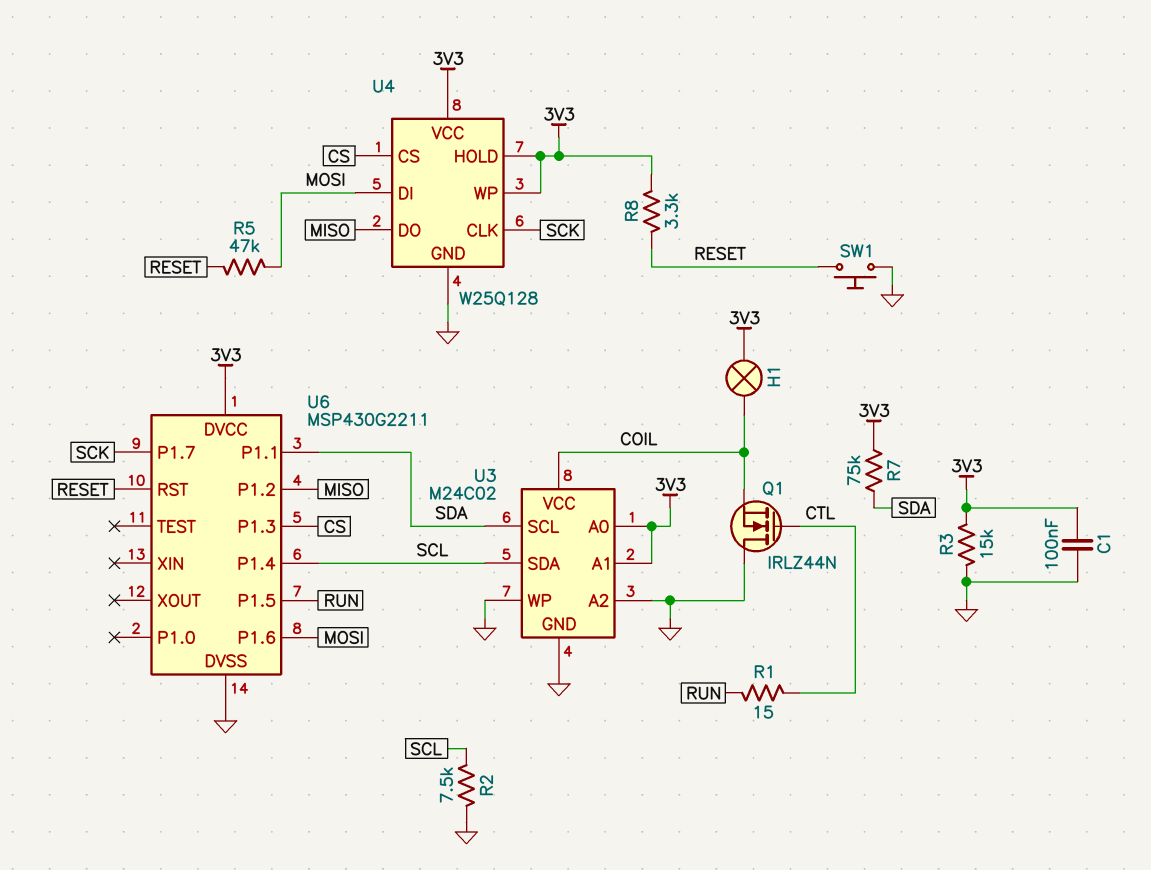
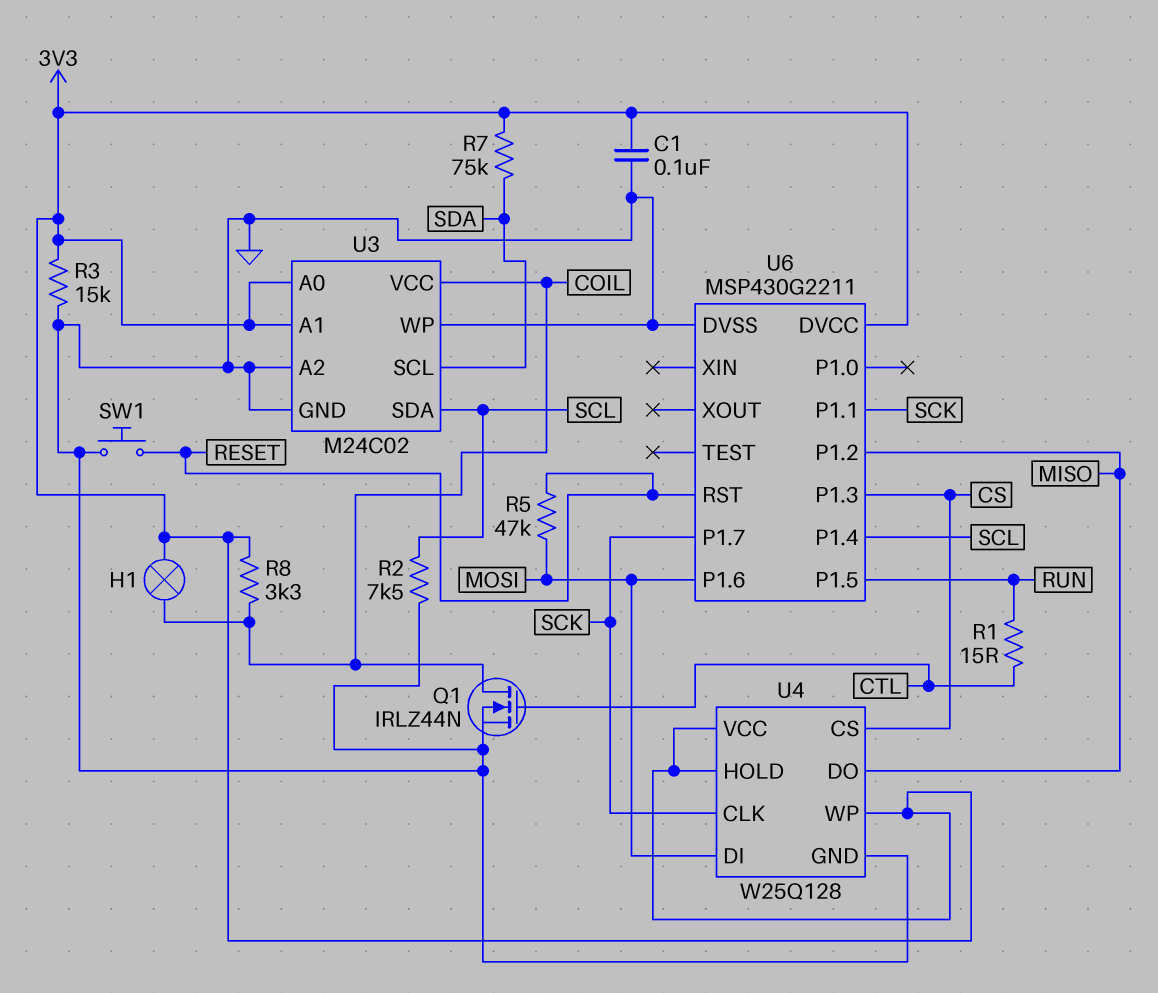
Q1: NMOS IRLZ44N (G CTL, D GND, S COIL) -> NMOS IRLZ44N (G CTL, D COIL, S GND)
R8: 3.3k (3V3, RESET) -> 3.3k (3V3, COIL)
U6 pin P1.1: SDA -> SCK

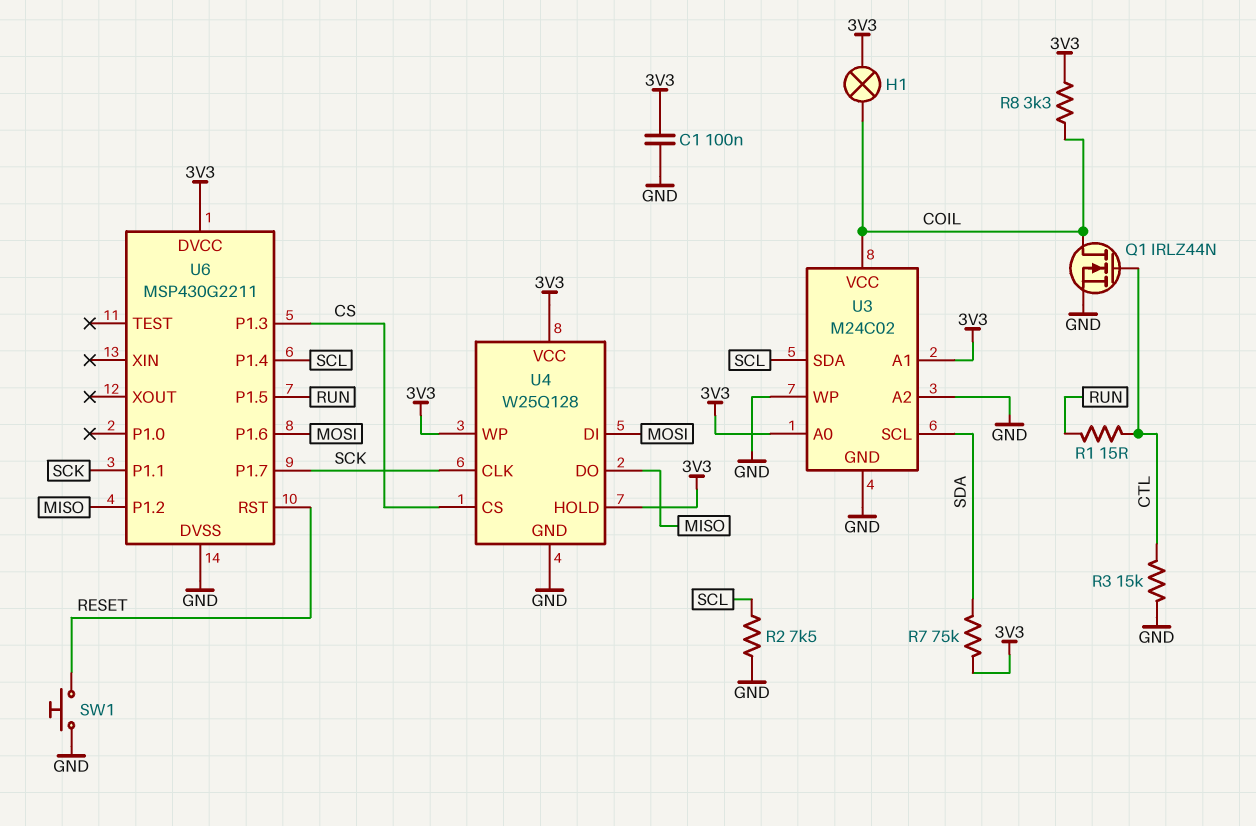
R3: 15k (3V3, GND) -> 15k (CTL, GND)
R5: 47k (MOSI, RESET) -> none

